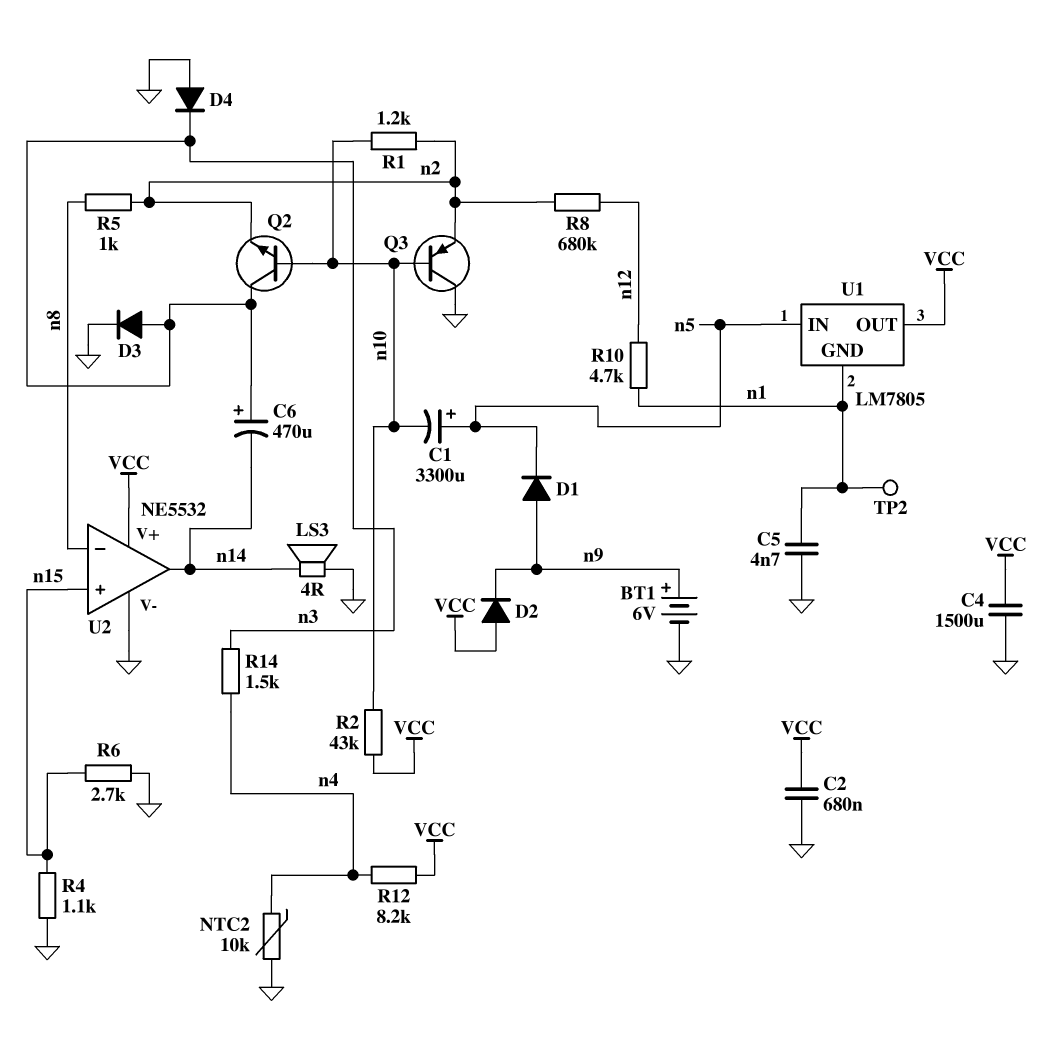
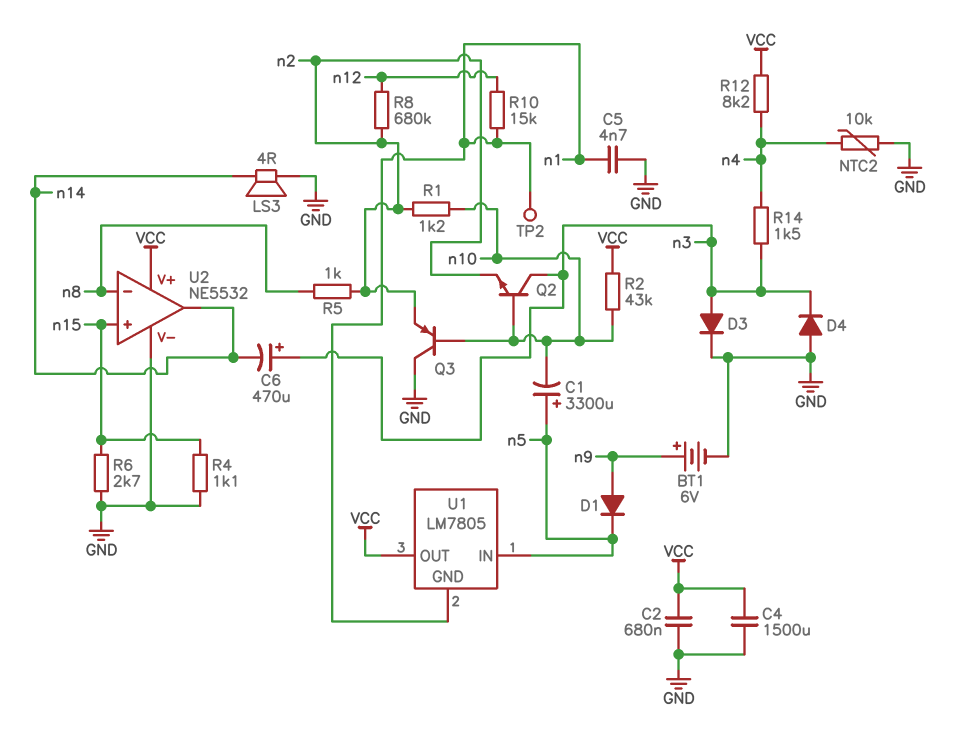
D2: diode (A VCC, K n9) -> none
R10: 4.7k (n1, n12) -> 15k (n1, n12)

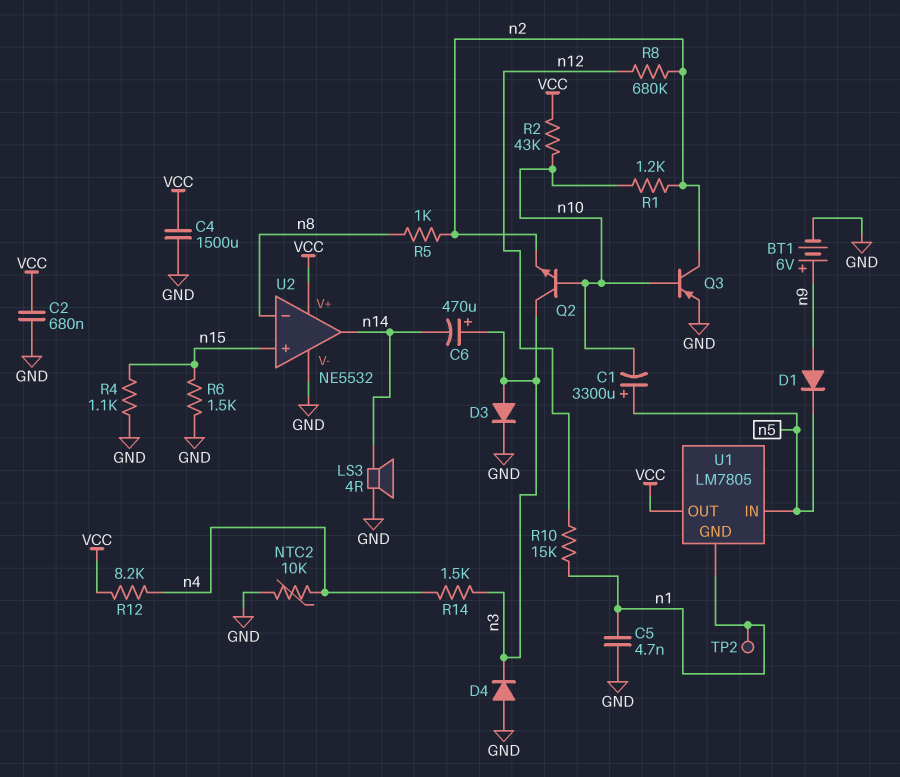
Q3: PNP (B n10, C GND, E n2) -> PNP (B n10, C n2, E GND)
R6: 2.7k (GND, n15) -> 1.5k (GND, n15)

